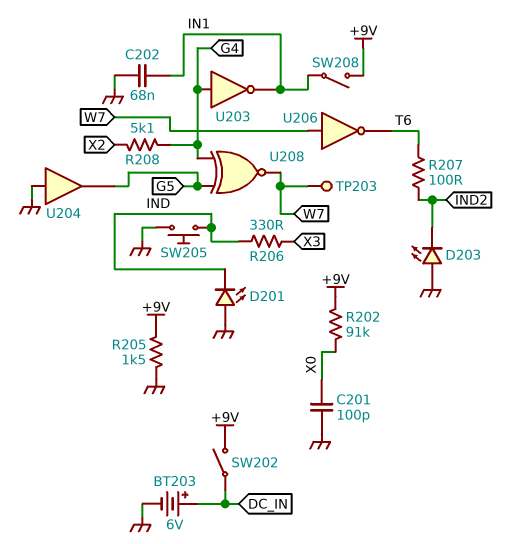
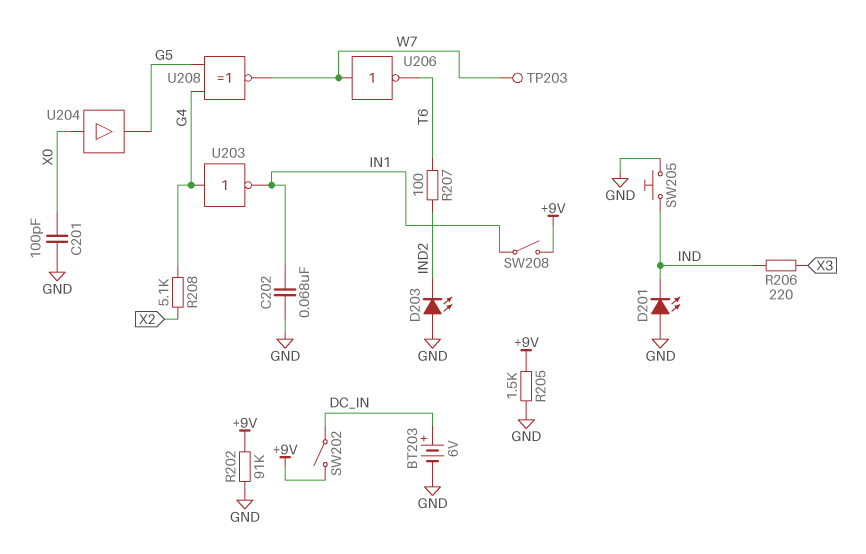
R202: 91k (+9V, X0) -> 91k (+9V, GND)
R206: 330 (IND, X3) -> 220 (IND, X3)
U204: buffer (in GND, out G5) -> buffer (in X0, out G5)

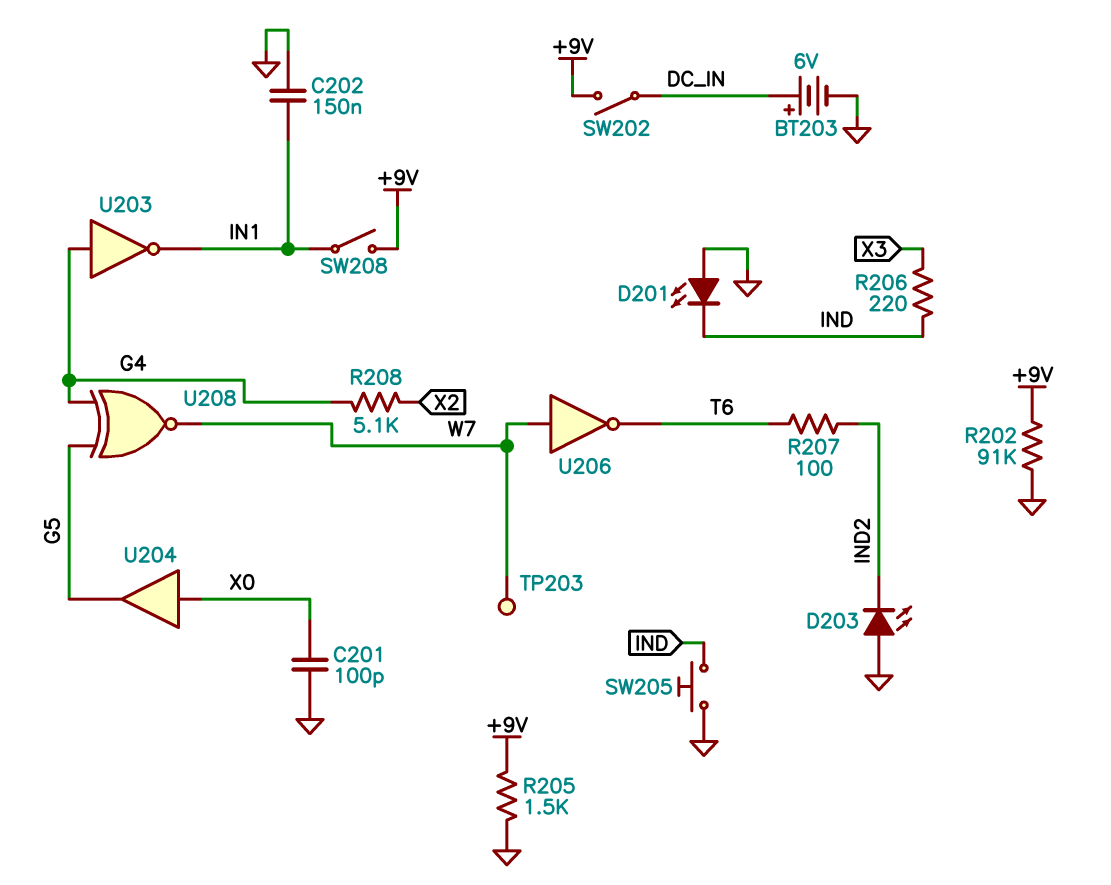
C202: 68nF (GND, IN1) -> 150nF (GND, IN1)

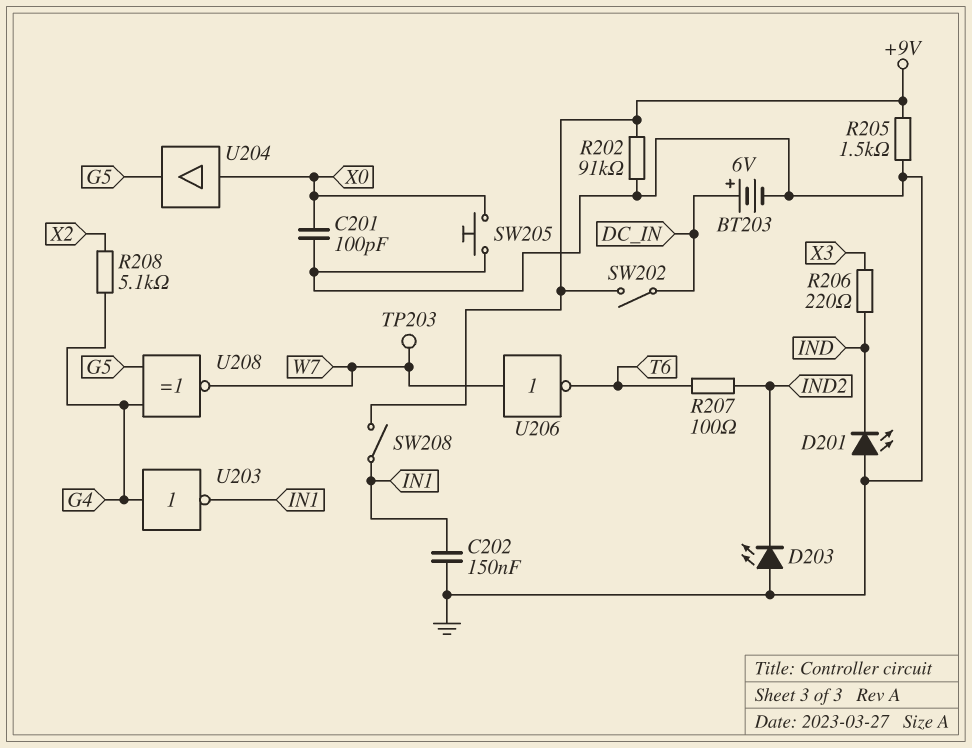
SW205: button (GND, IND) -> button (GND, X0)

